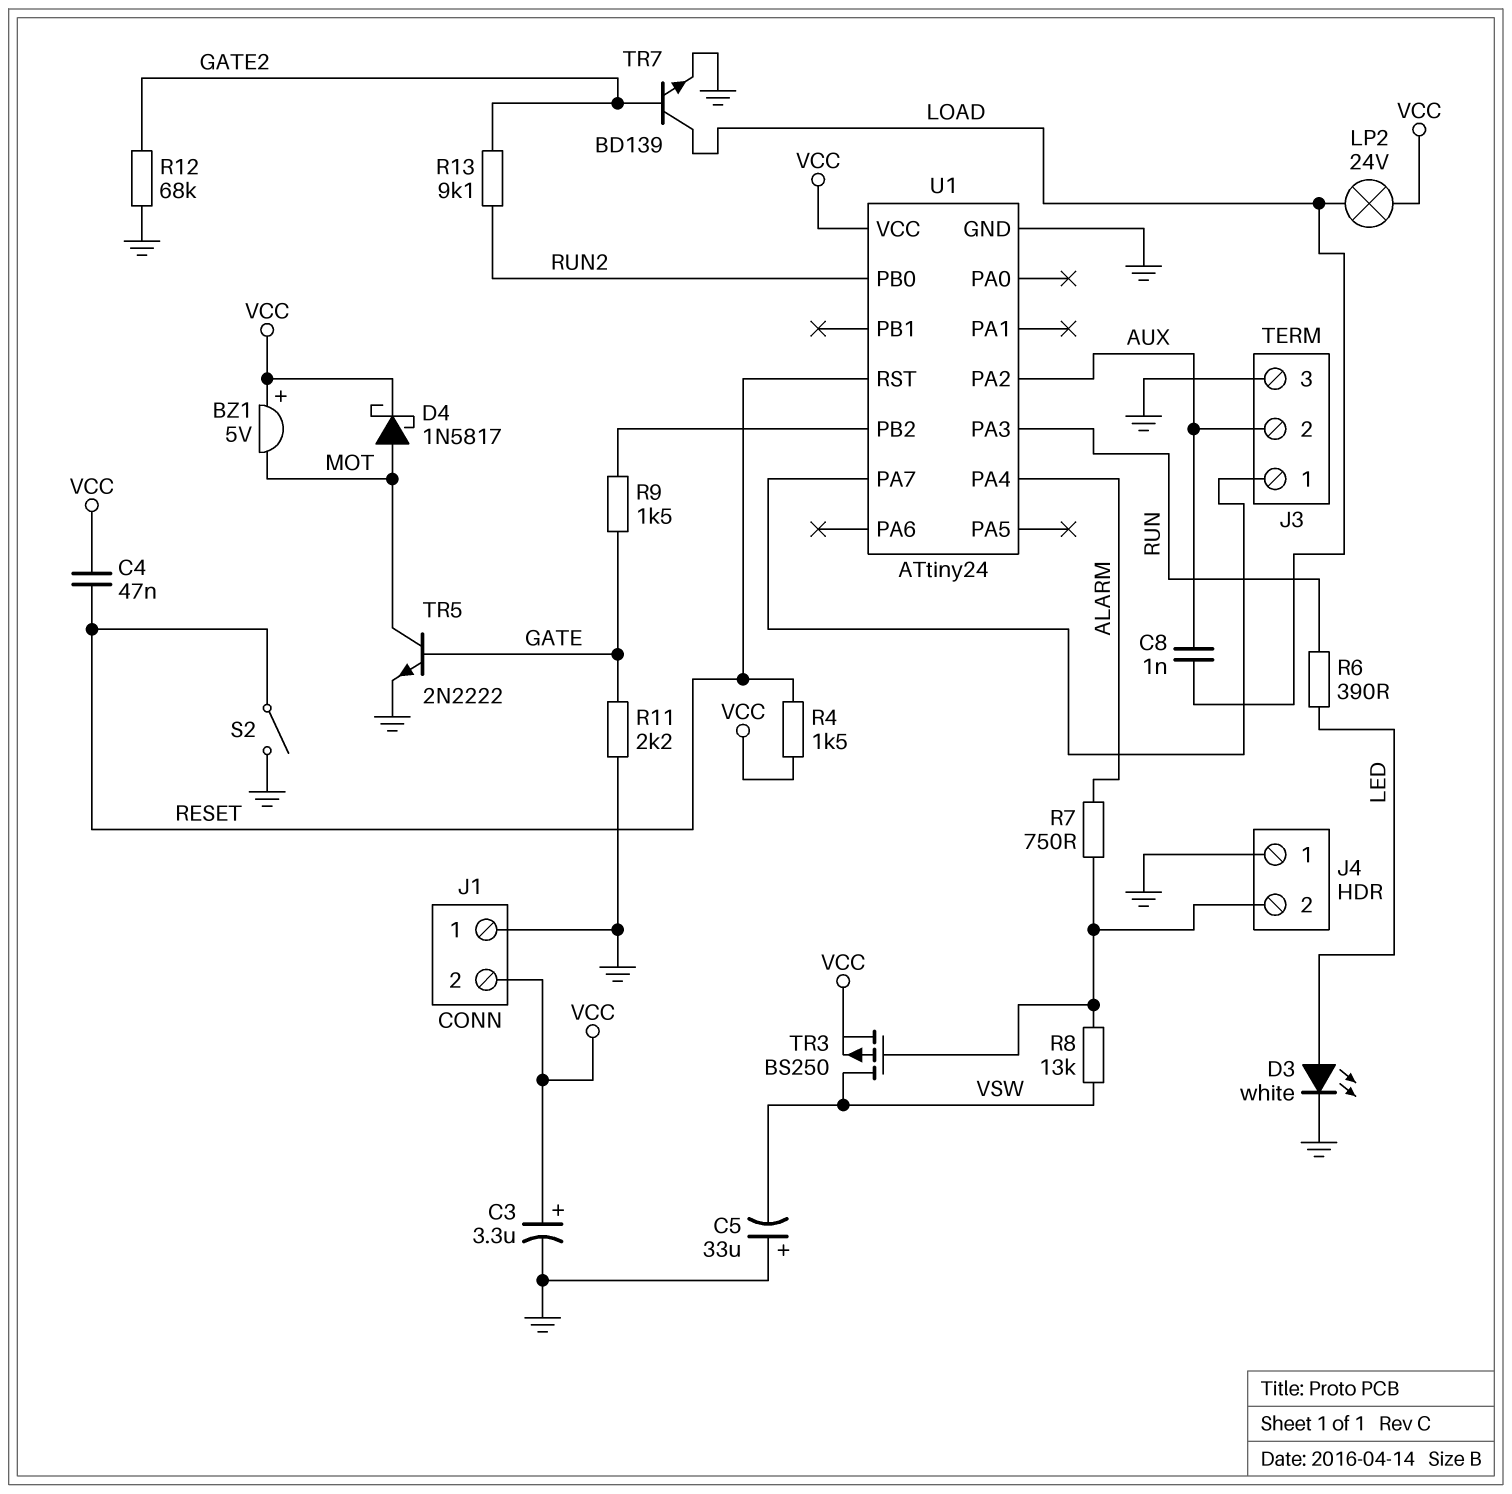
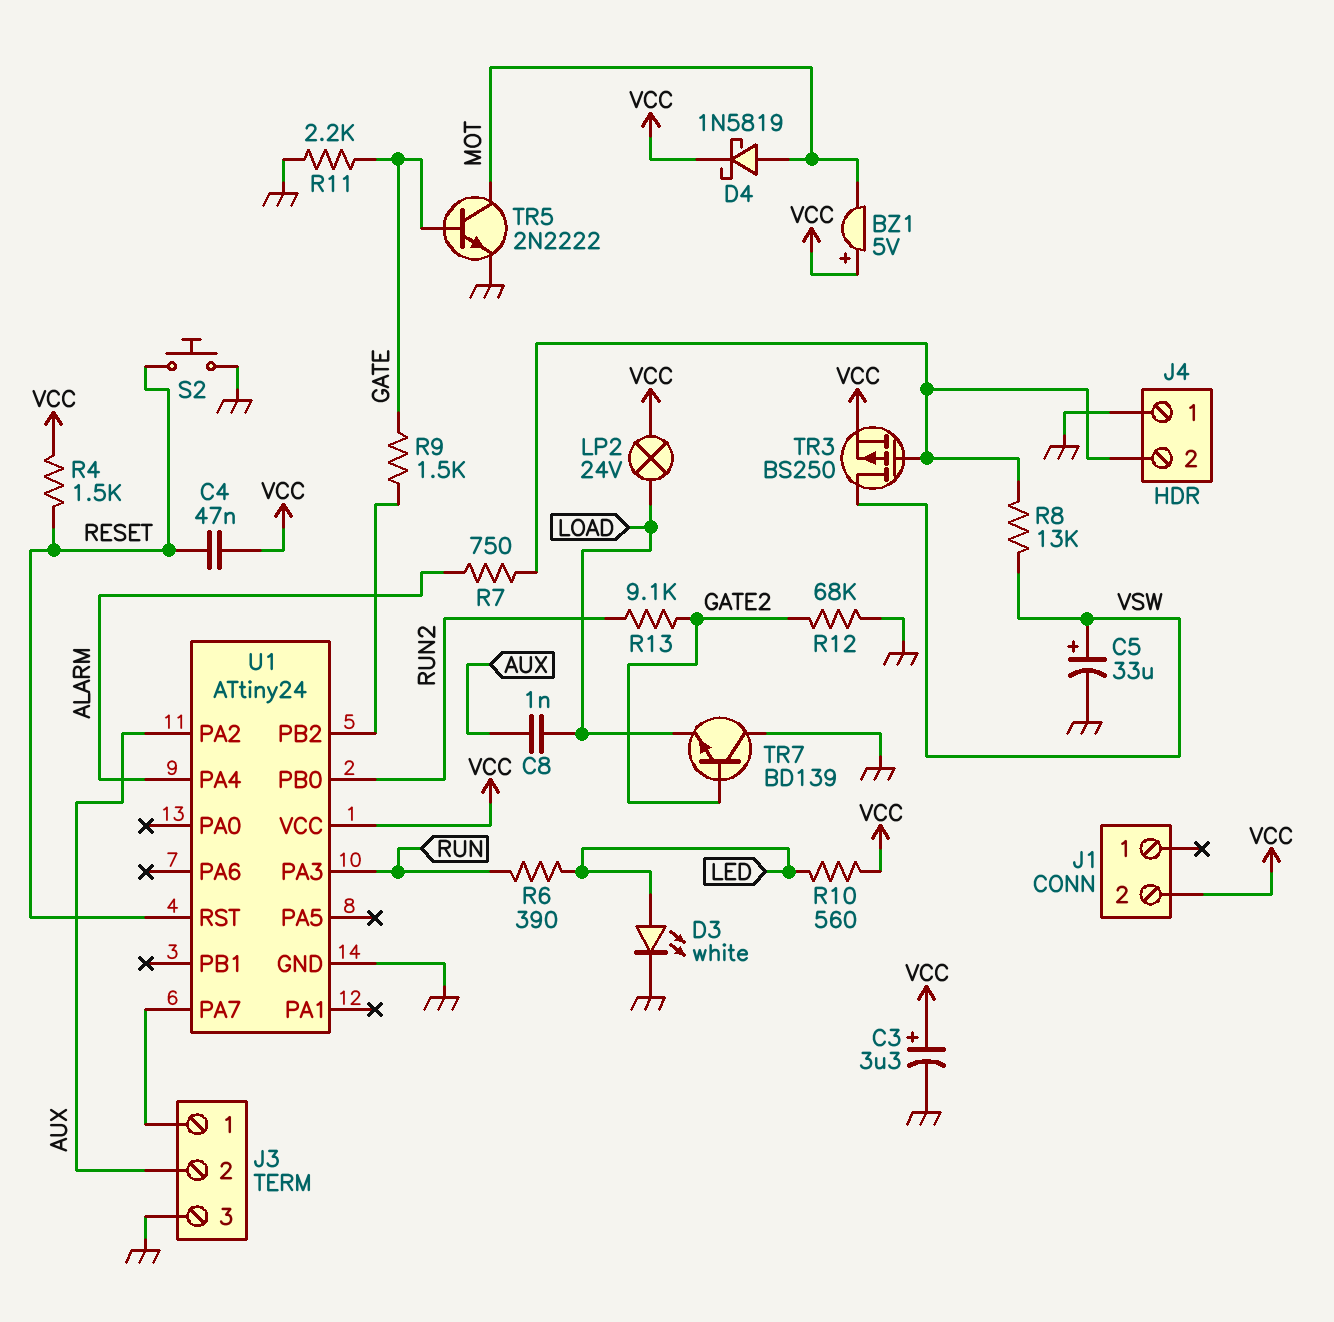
C5: 33uF (plus GND, minus VSW) -> 33uF (plus VSW, minus GND)
D4: schottky 1N5817 (A MOT, K VCC) -> schottky 1N5819 (A MOT, K VCC)
J1 pin 1: GND -> none
R10: none -> 560 (LED, VCC)
S2: switch (GND, RESET) -> button (GND, RESET)
TR7: NPN BD139 (B GATE2, C LOAD, E GND) -> NPN BD139 (B GATE2, C GND, E LOAD)

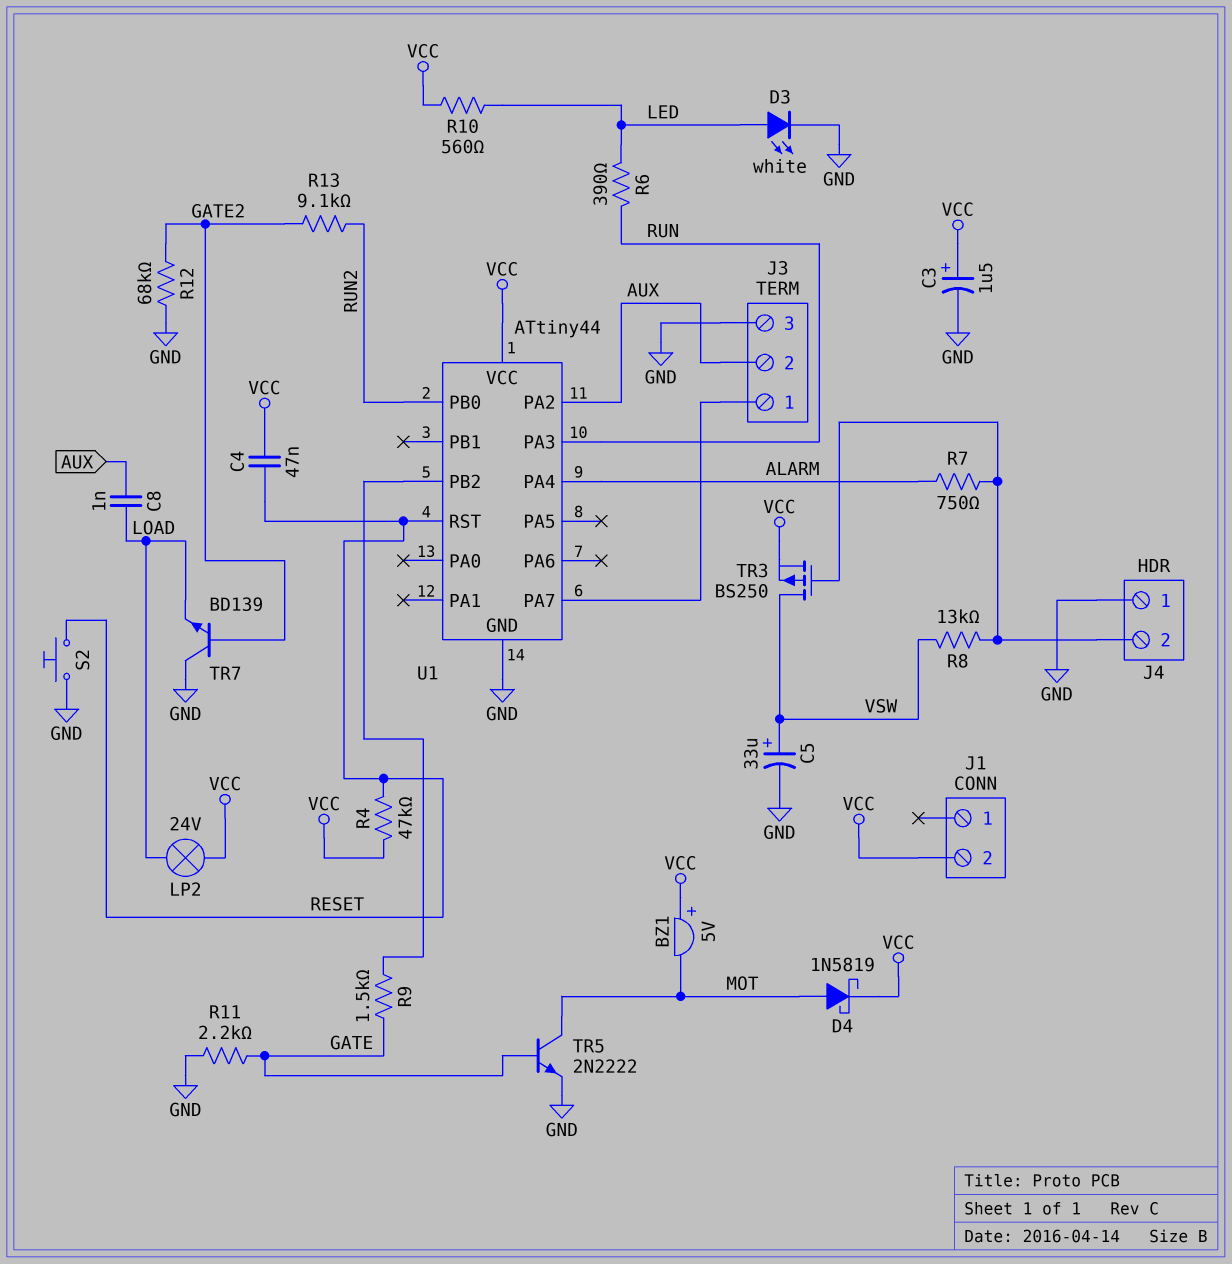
C3: 3.3uF (plus VCC, minus GND) -> 1.5uF (plus VCC, minus GND)
R4: 1.5k (RESET, VCC) -> 47k (RESET, VCC)
U1: ATtiny24 -> ATtiny44

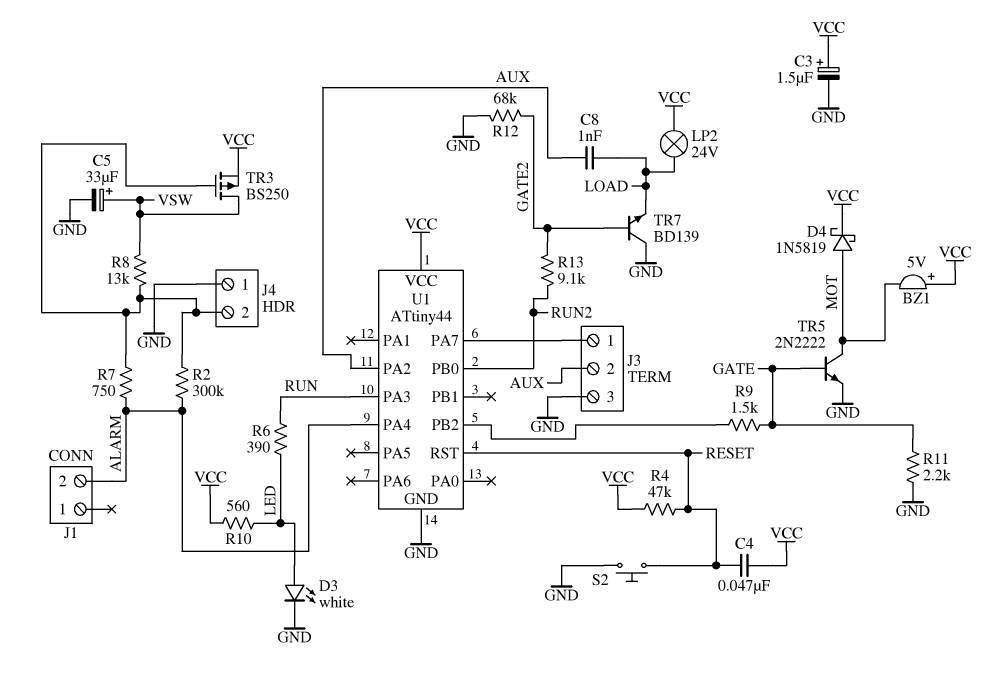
J1 pin 2: VCC -> ALARM
R2: none -> 300k (ALARM, J4/2)

